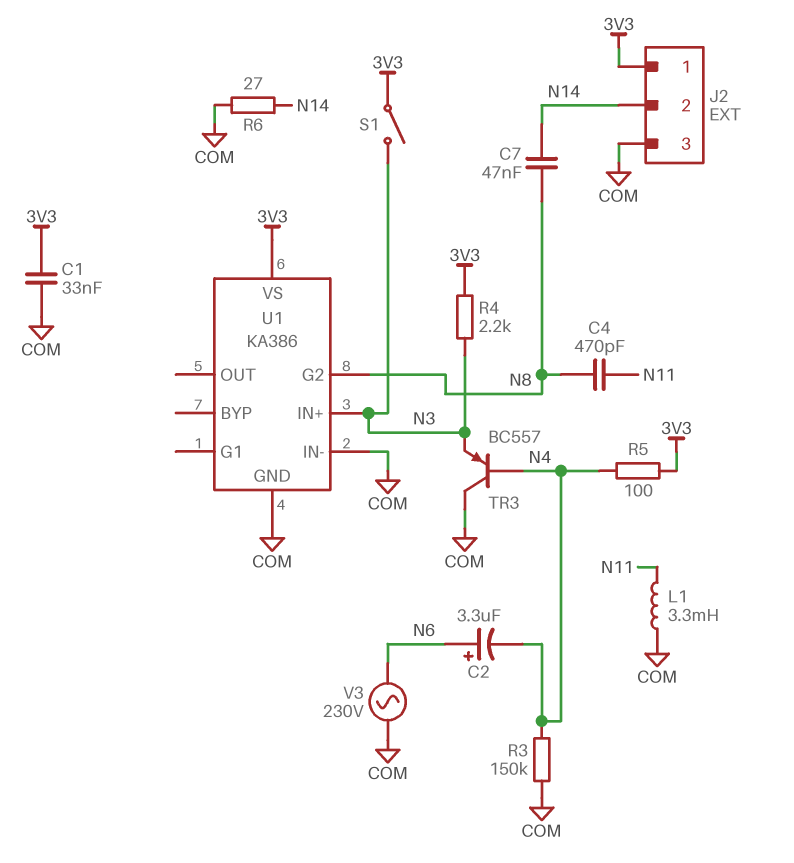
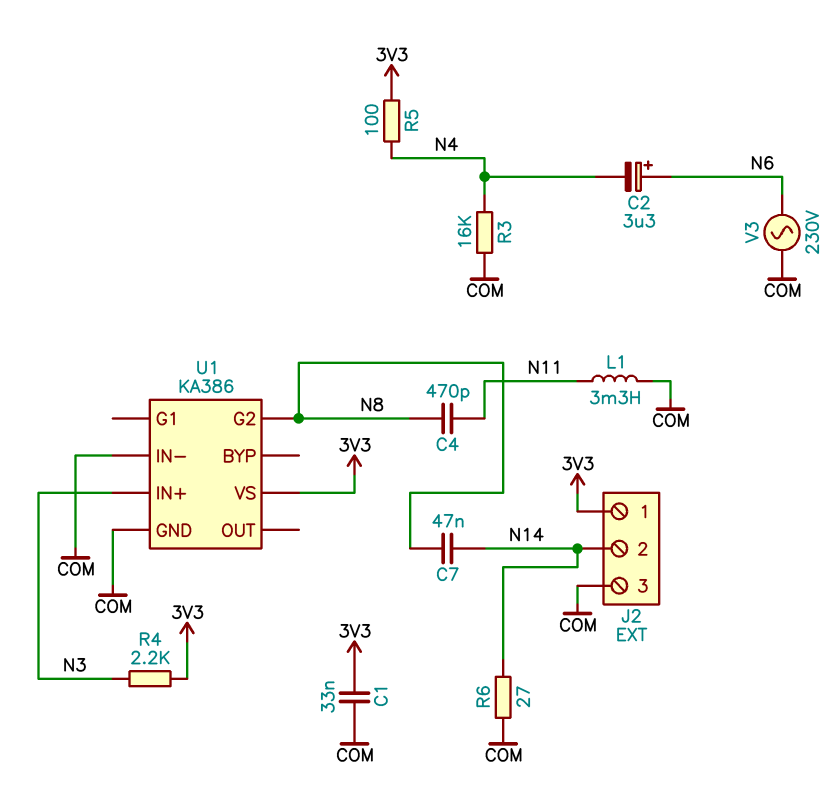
R3: 150k (COM, N4) -> 16k (COM, N4)
S1: switch (3V3, N3) -> none
TR3: PNP BC557 (B N4, C COM, E N3) -> none

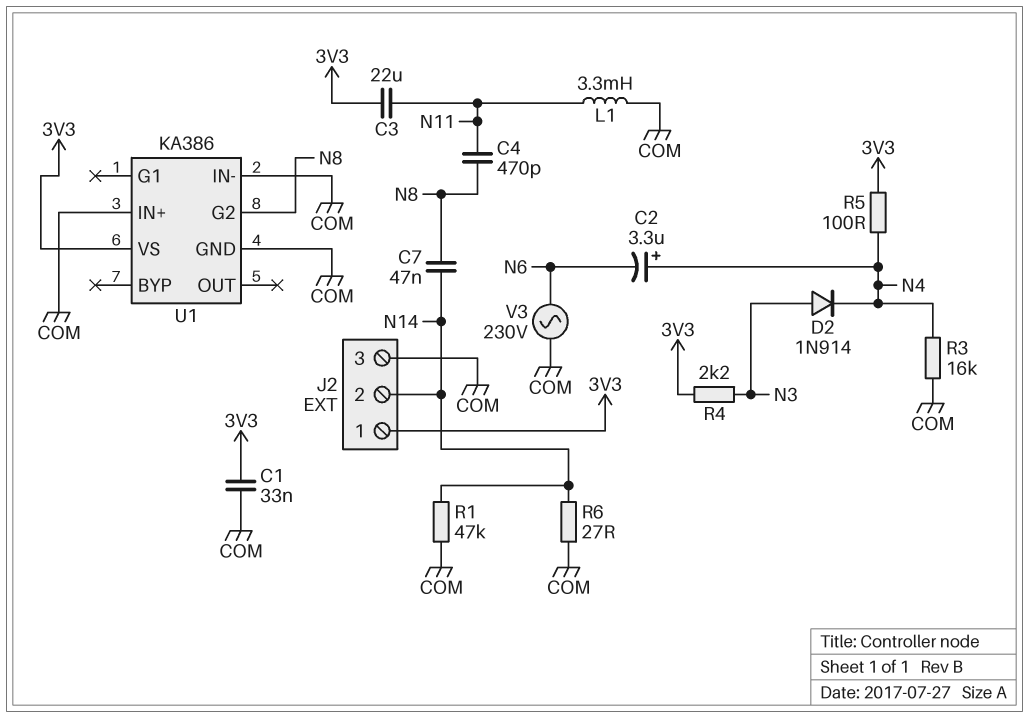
C2: 3.3uF (plus N6, minus N4) -> 3.3uF (plus N4, minus N6)
C3: none -> 22uF (3V3, N11)
D2: none -> diode 1N914 (A N3, K N4)
R1: none -> 47k (COM, N14)
U1 pin IN+: N3 -> COM

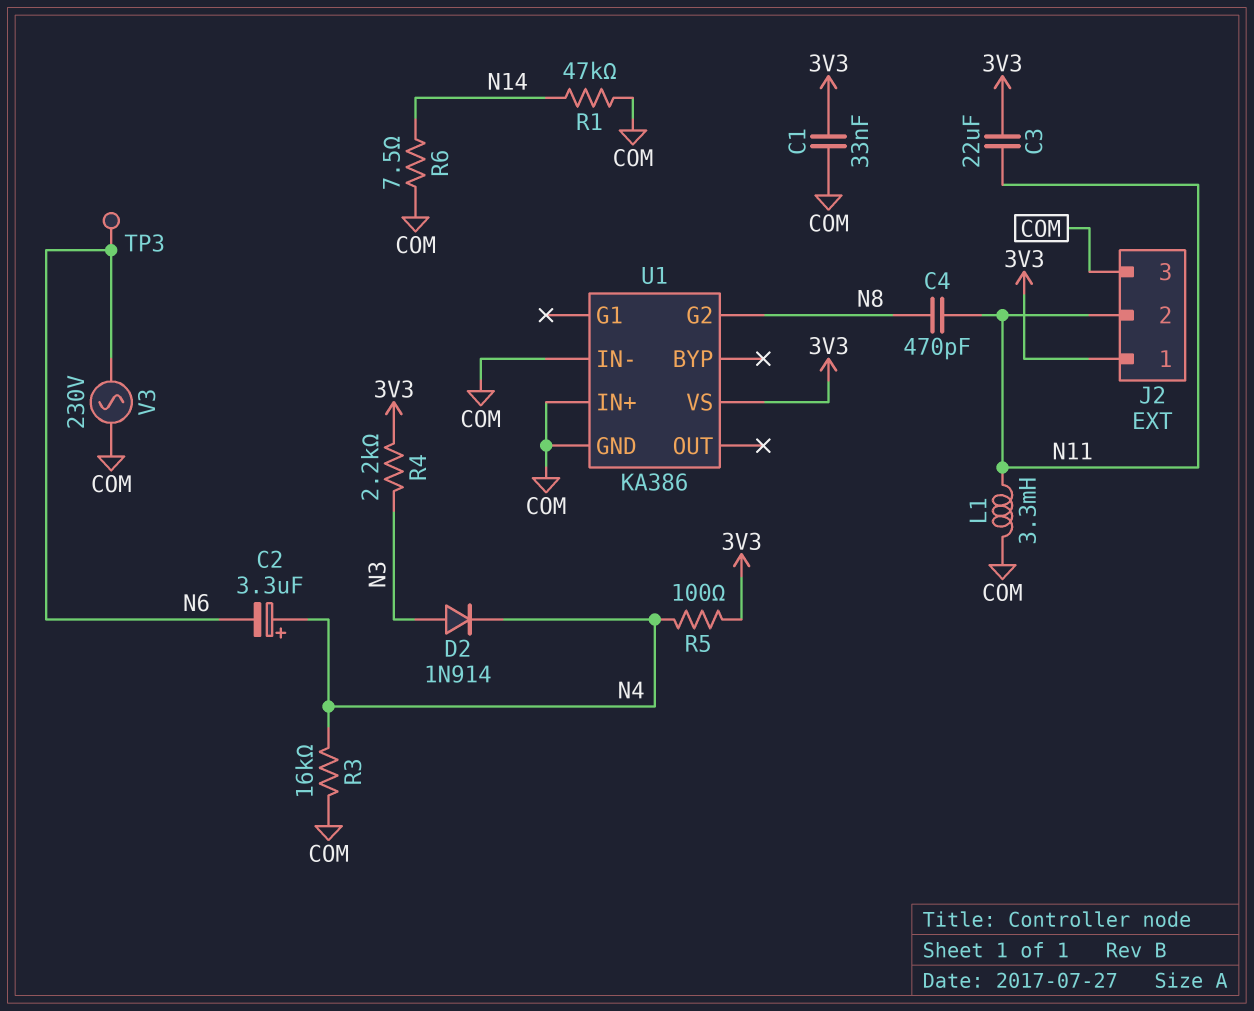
C7: 47nF (N8, N14) -> none
J2 pin 2: N14 -> N11
R6: 27 (COM, N14) -> 7.5 (COM, N14)
TP3: none -> test point (N6)

